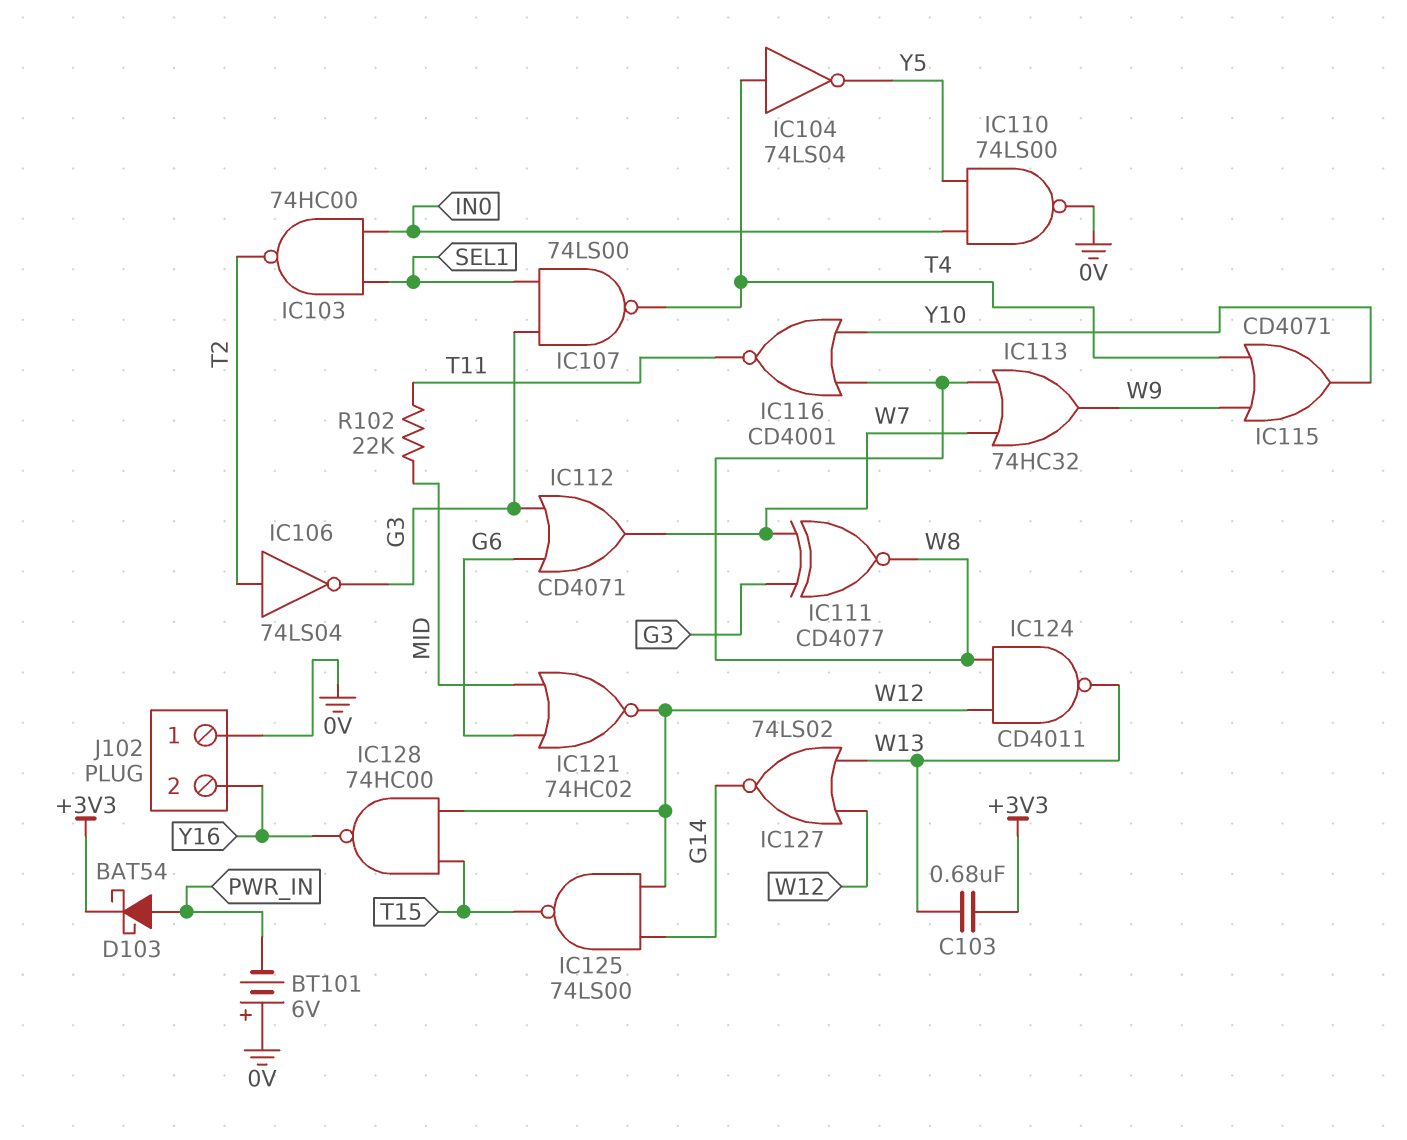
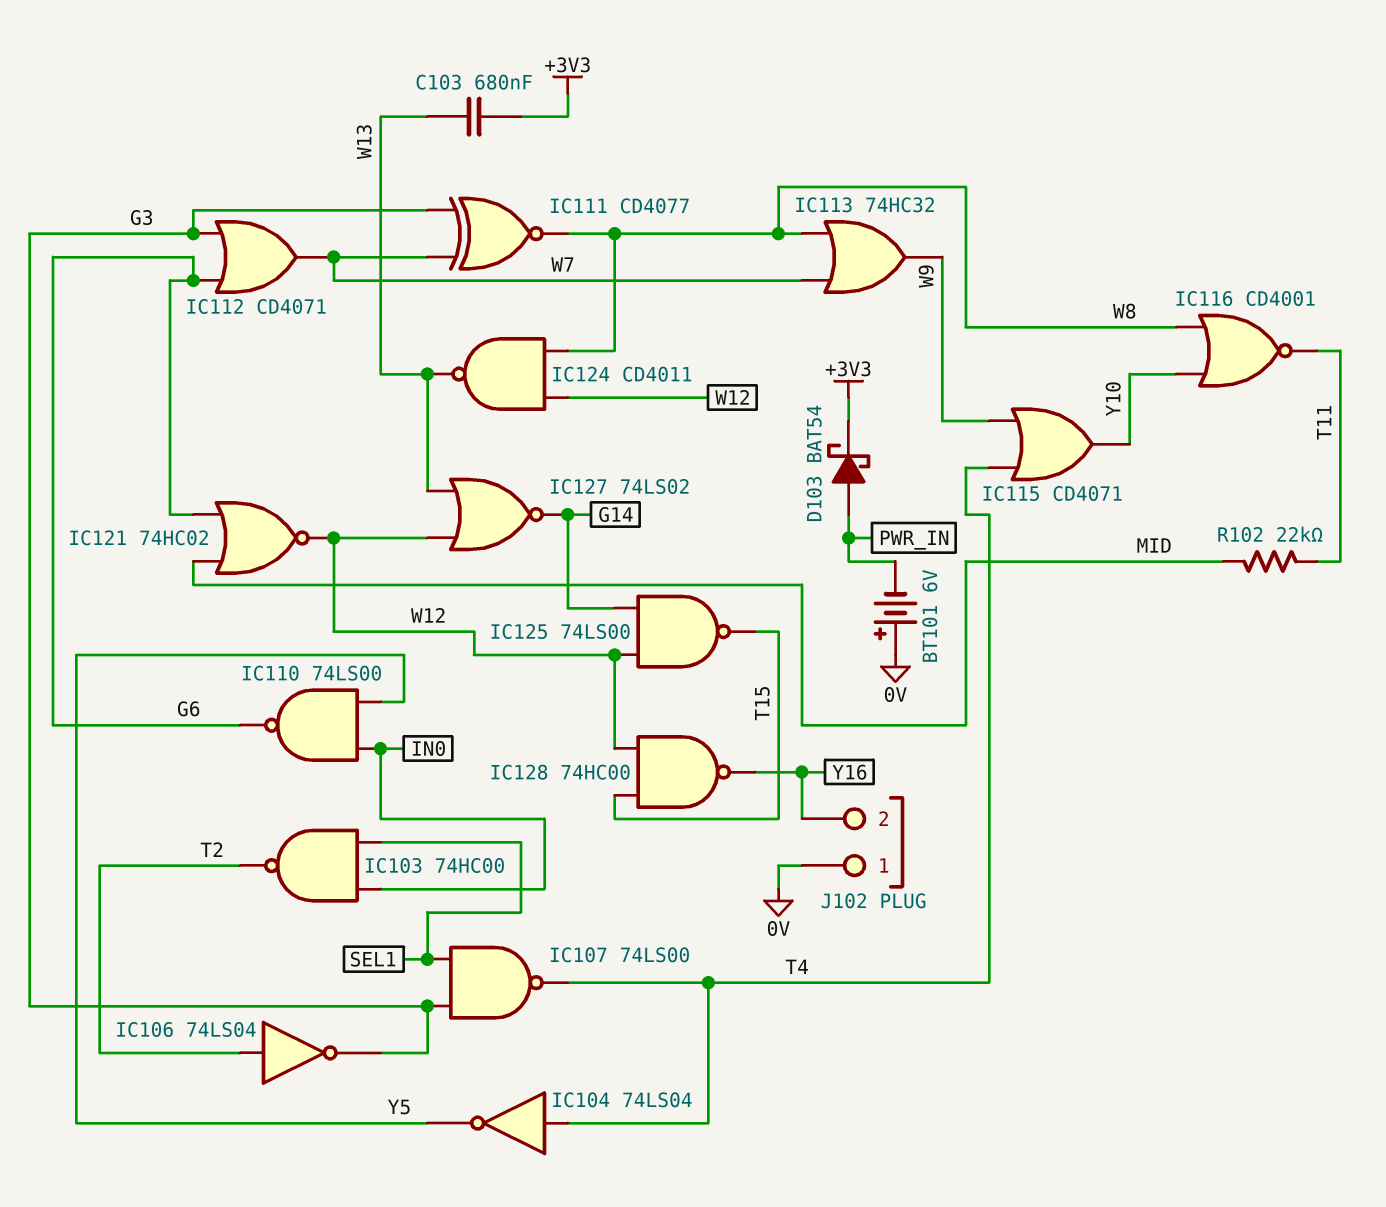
IC110: NAND 74LS00 (in IN0, in Y5, out 0V) -> NAND 74LS00 (in IN0, in Y5, out G6)

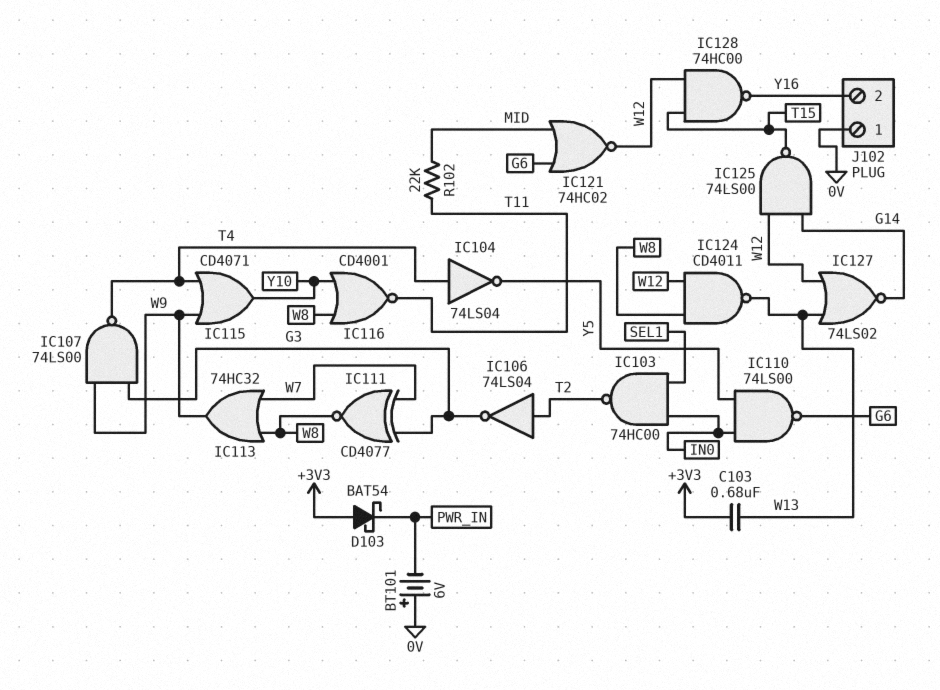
D103: schottky BAT54 (A PWR_IN, K +3V3) -> schottky BAT54 (A +3V3, K PWR_IN)
IC107: NAND 74LS00 (in G3, in SEL1, out T4) -> NAND 74LS00 (in G3, in W9, out T4)
IC112: OR CD4071 (in G3, in G6, out W7) -> none

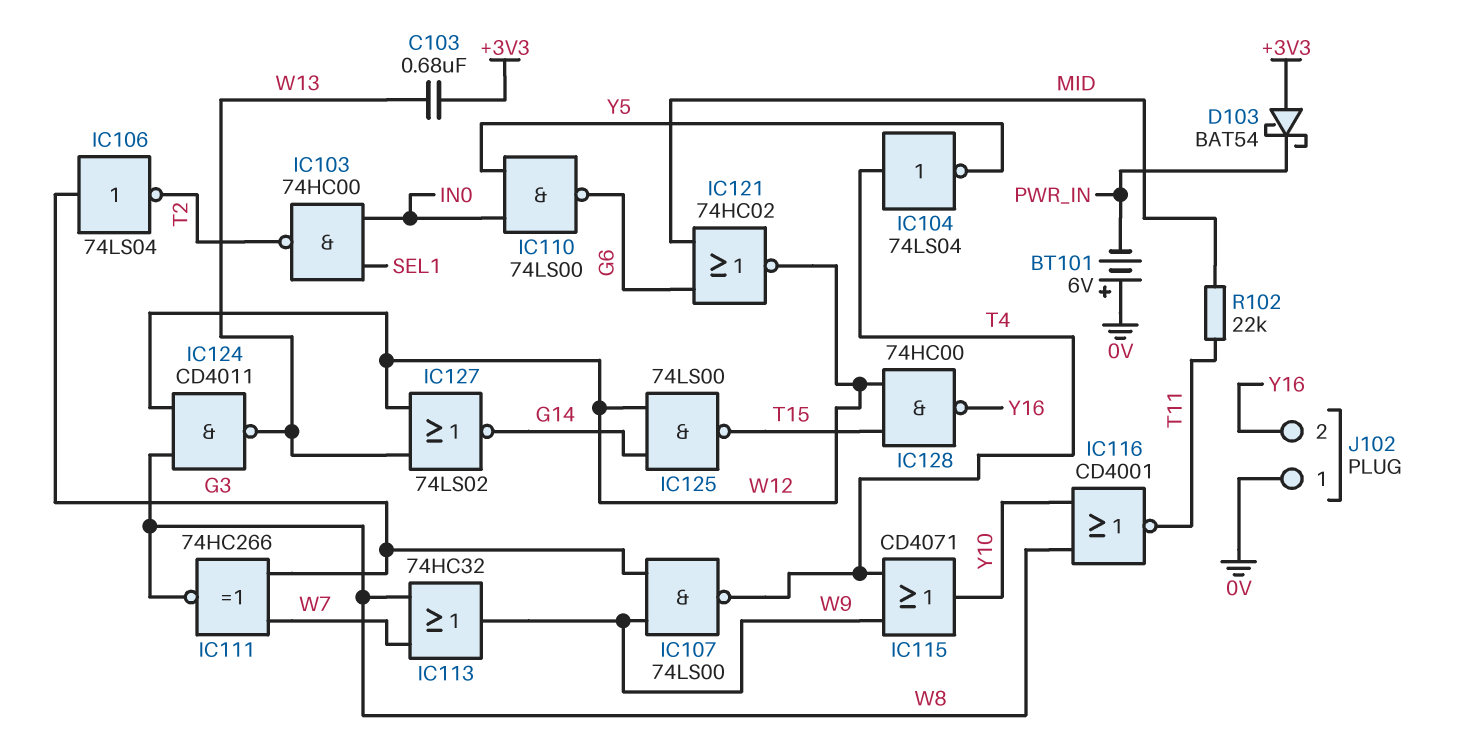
IC106: NOT 74LS04 (in T2, out G3) -> NOT 74LS04 (in G3, out T2)
IC111: XNOR CD4077 (in G3, in W7, out W8) -> XNOR 74HC266 (in G3, in W7, out W8)

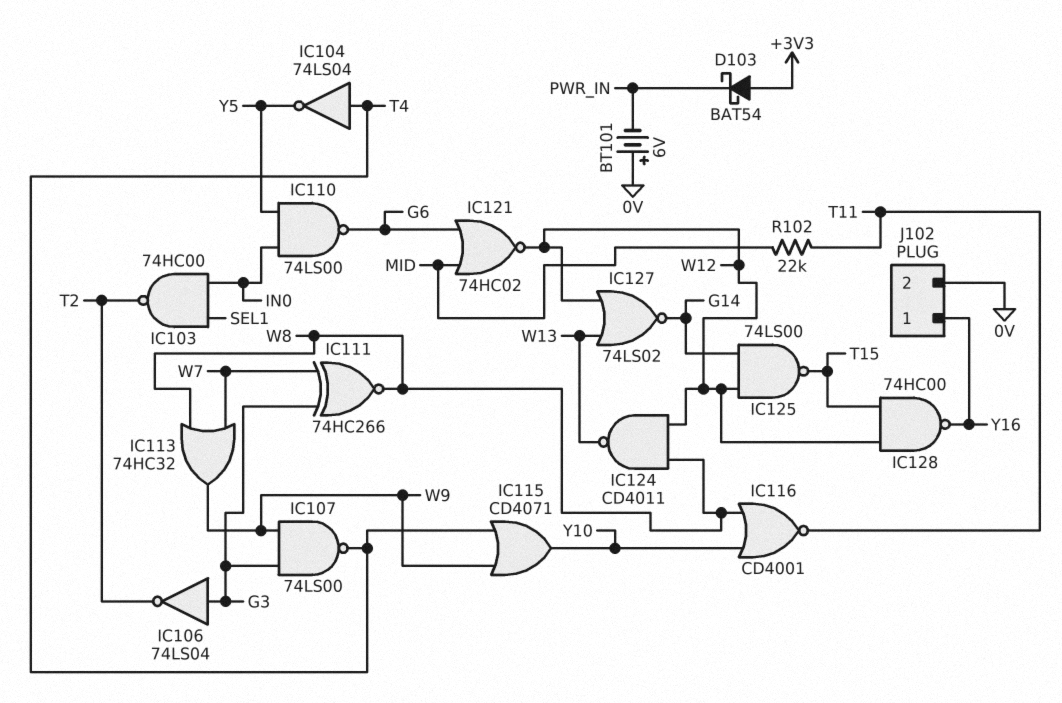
C103: 680nF (+3V3, W13) -> none
J102 pin 1: 0V -> Y16
J102 pin 2: Y16 -> 0V

